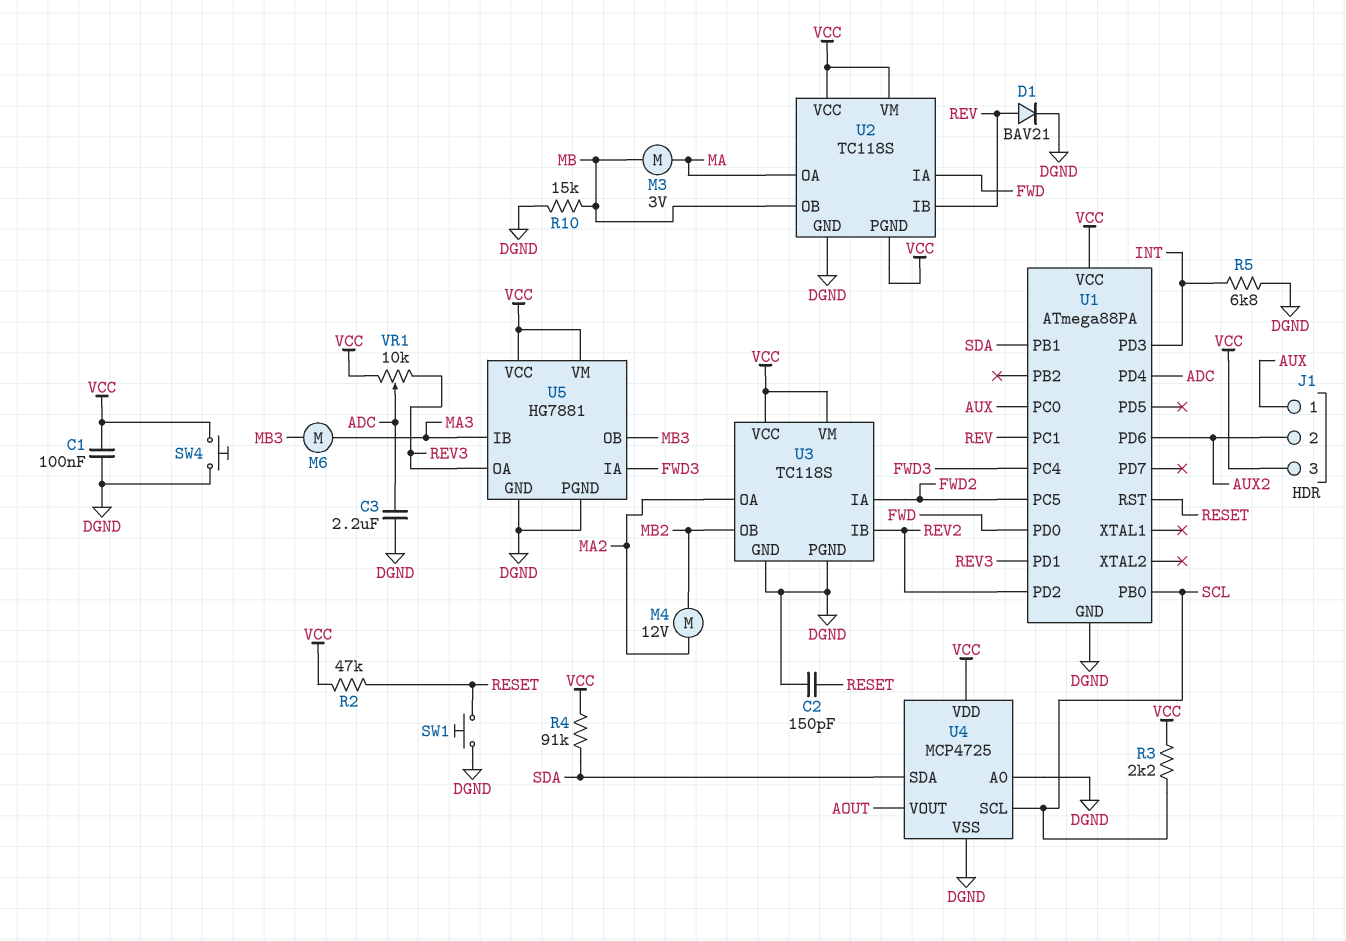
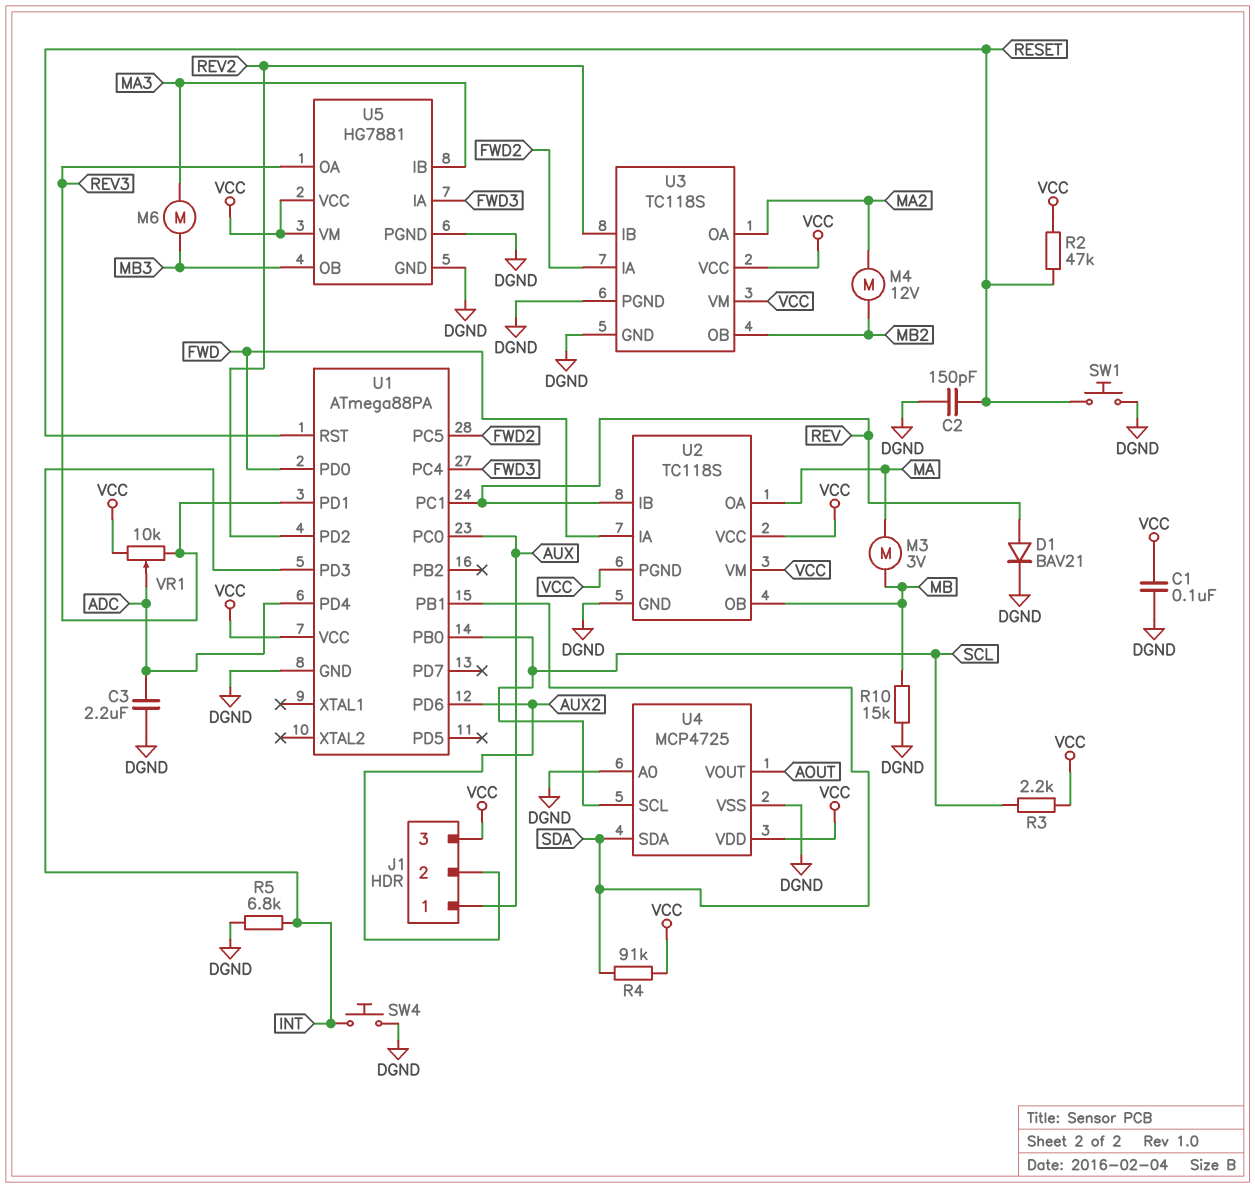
SW4: button (DGND, VCC) -> button (DGND, INT)

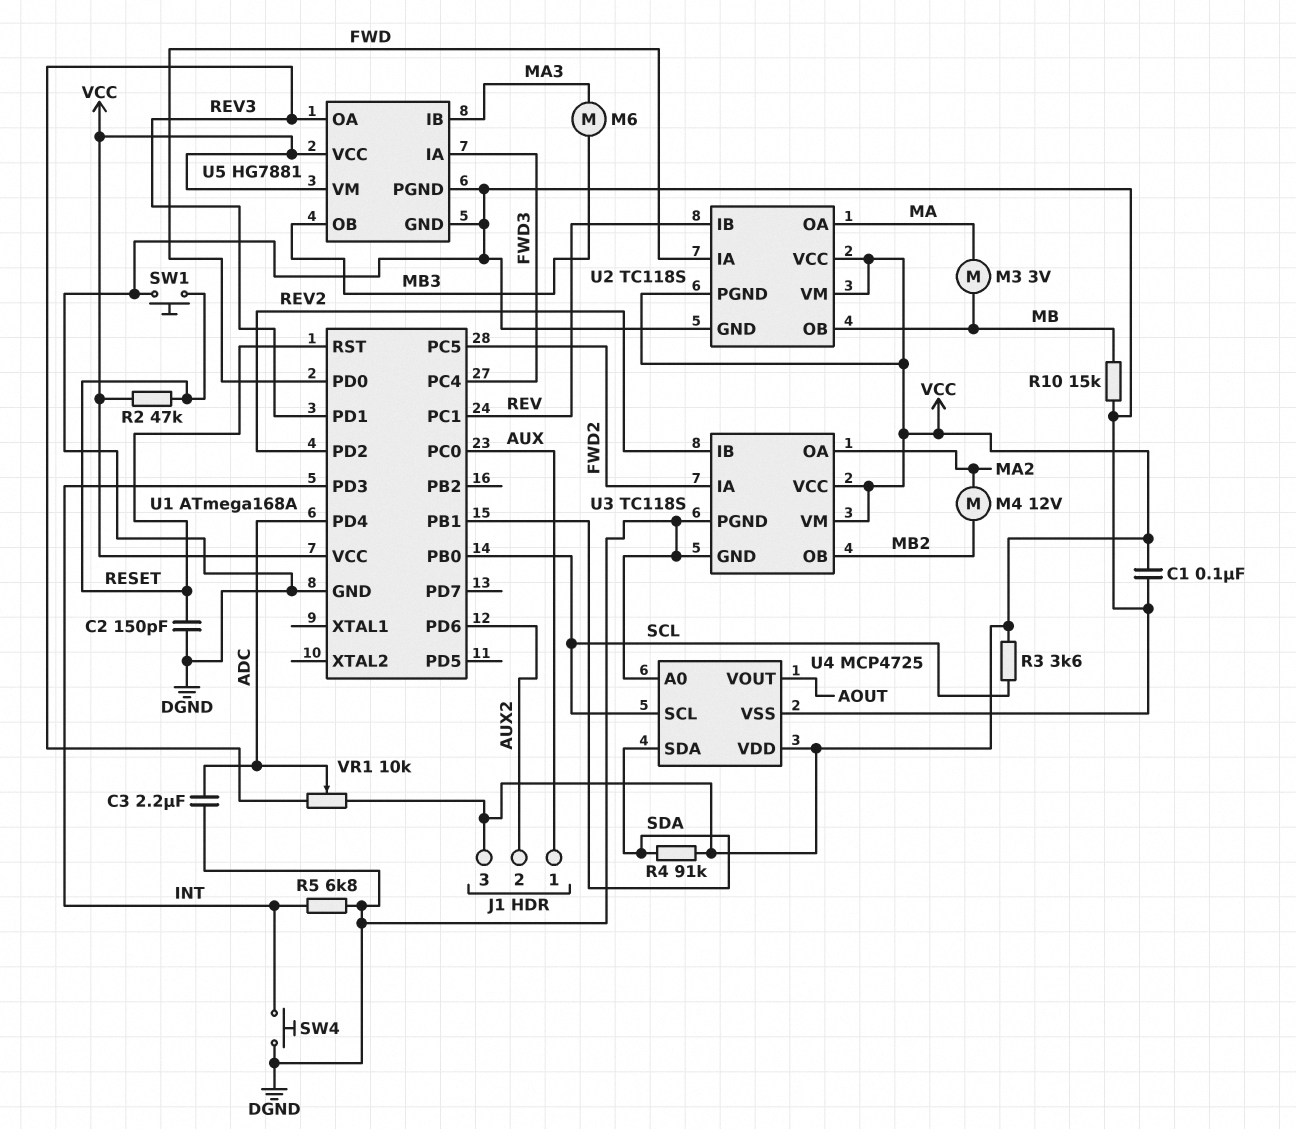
D1: diode BAV21 (A REV, K DGND) -> none
R3: 2.2k (SCL, VCC) -> 3.6k (SCL, VCC)
U1: ATmega88PA -> ATmega168A

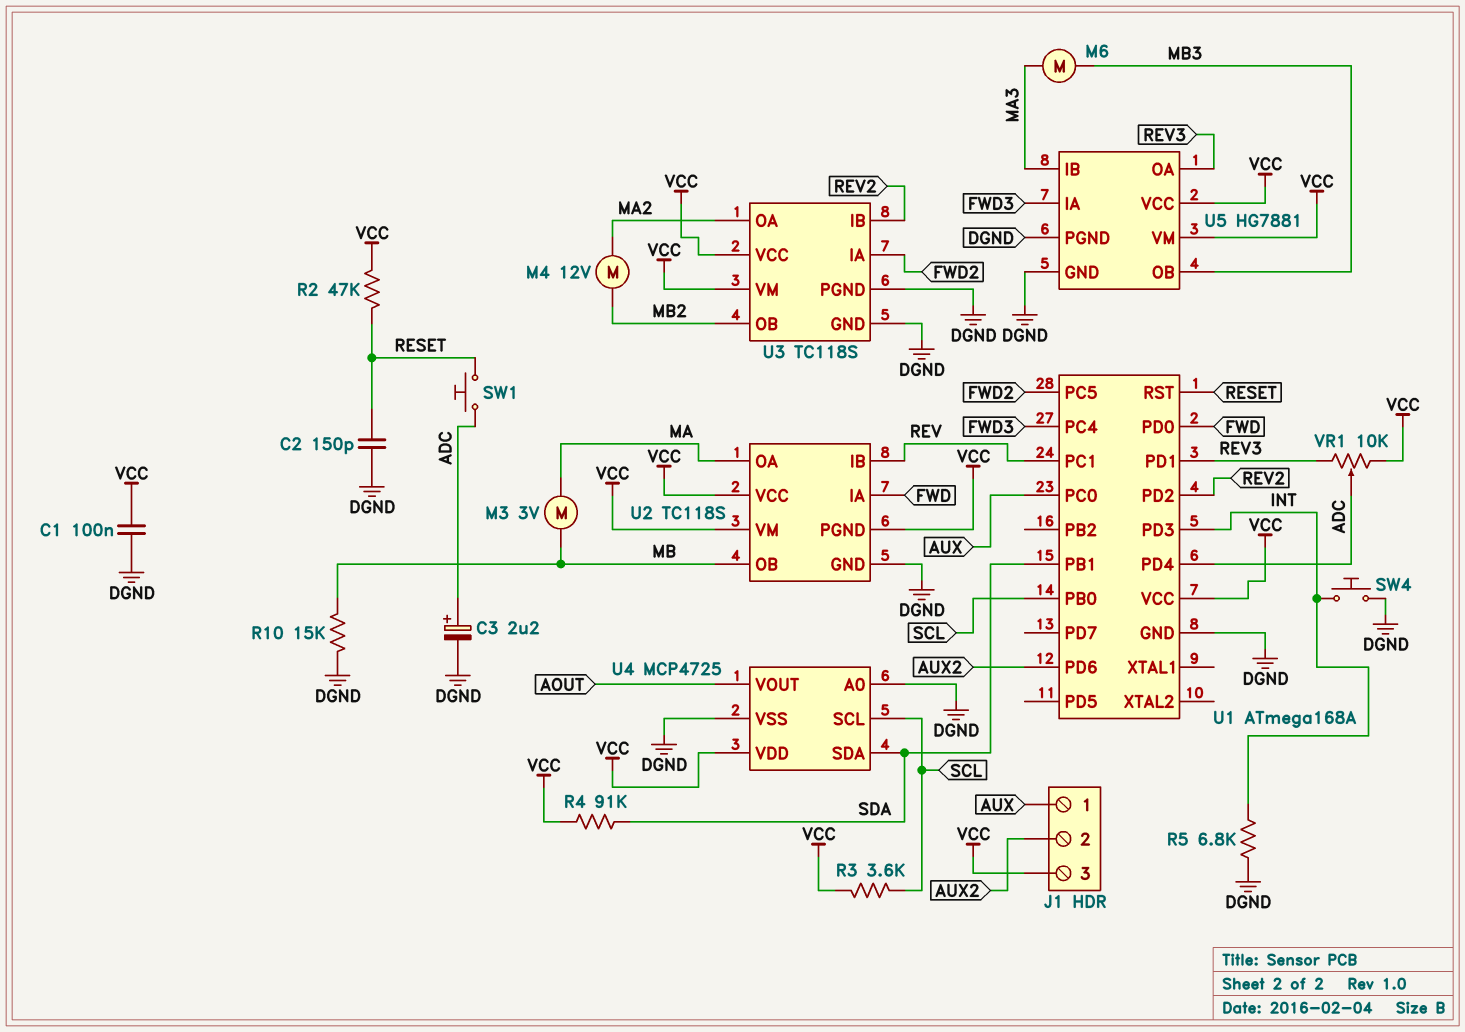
C3: 2.2uF (ADC, DGND) -> 2.2uF (plus ADC, minus DGND)
SW1: button (DGND, RESET) -> button (ADC, RESET)

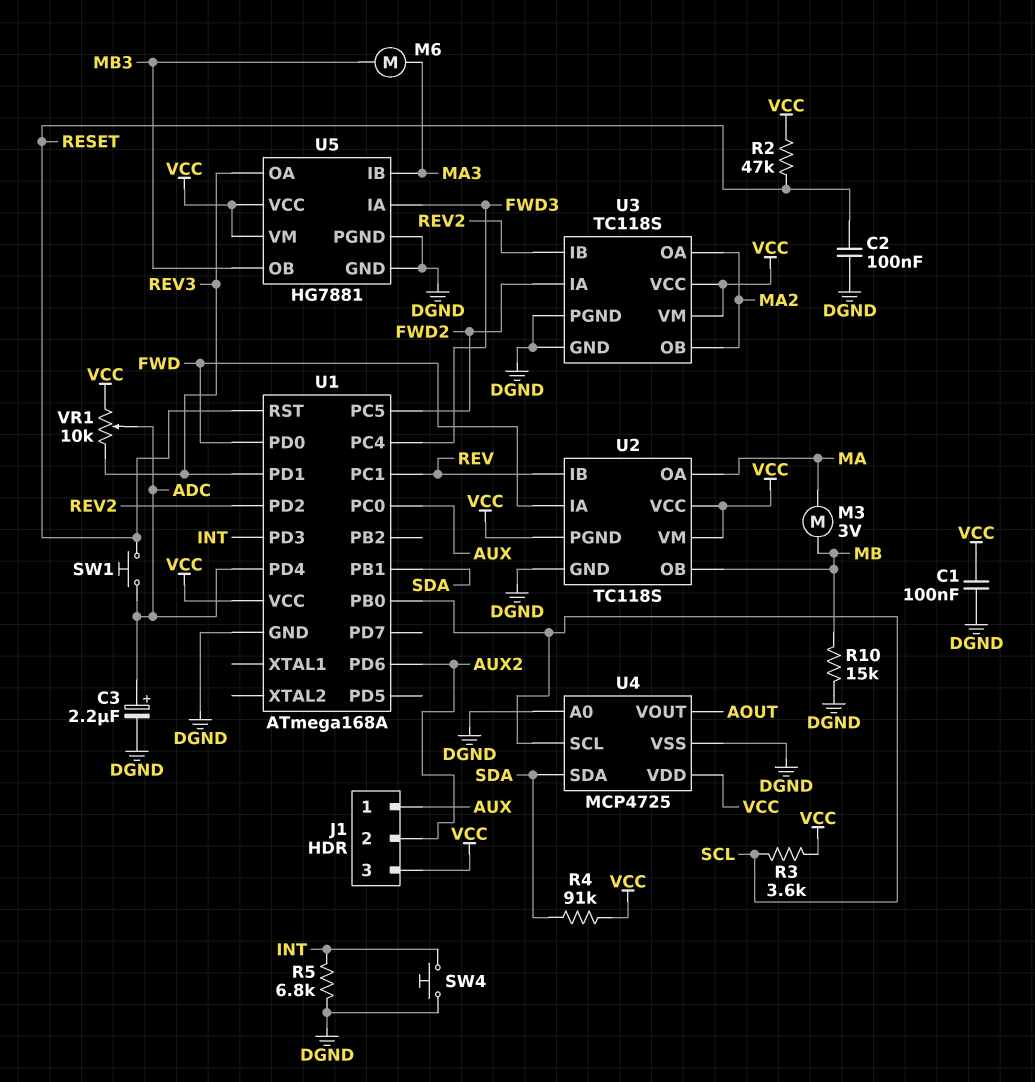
C2: 150pF (DGND, RESET) -> 100nF (DGND, RESET)
M4: motor 12V (MA2, MB2) -> none
U3 pin OB: MB2 -> MA2

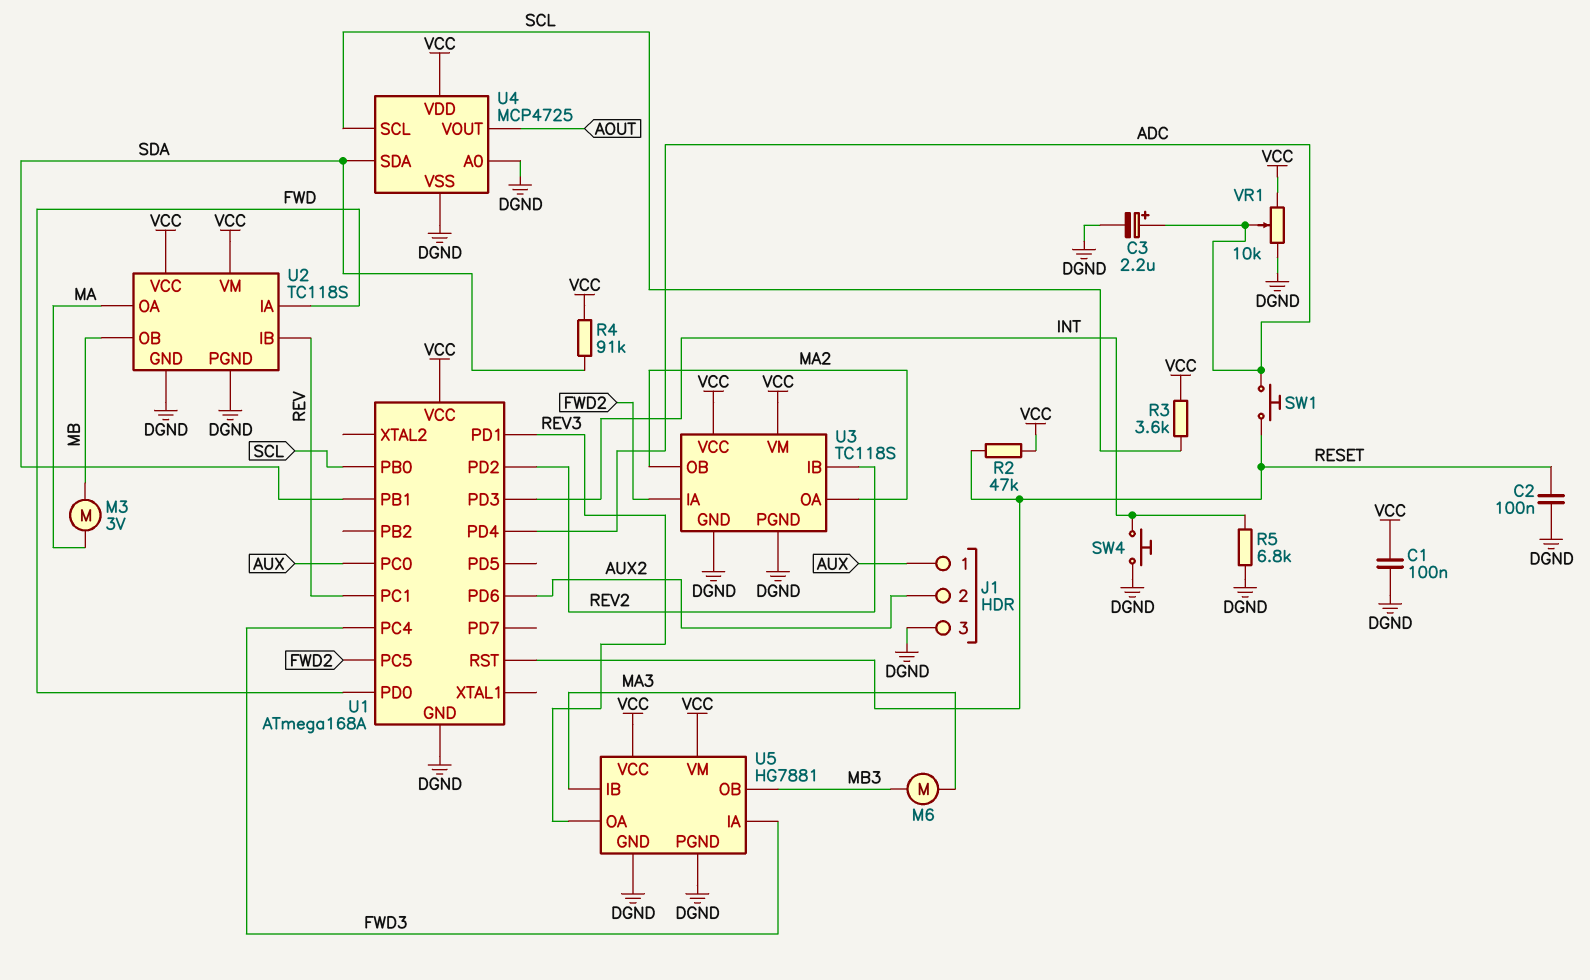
J1 pin 3: VCC -> DGND
R10: 15k (DGND, MB) -> none
U2 pin PGND: VCC -> DGND
VR1: 10k (REV3, VCC, wiper ADC) -> 10k (DGND, VCC, wiper ADC)

